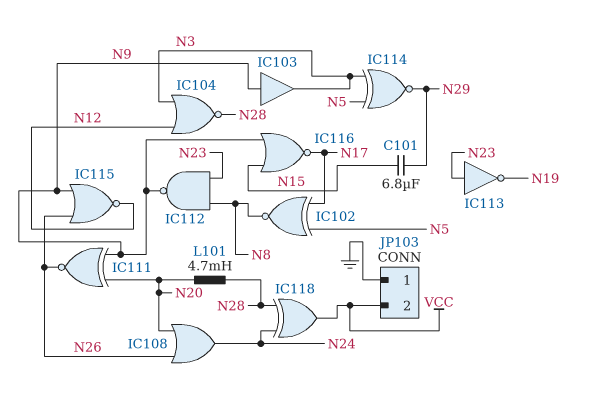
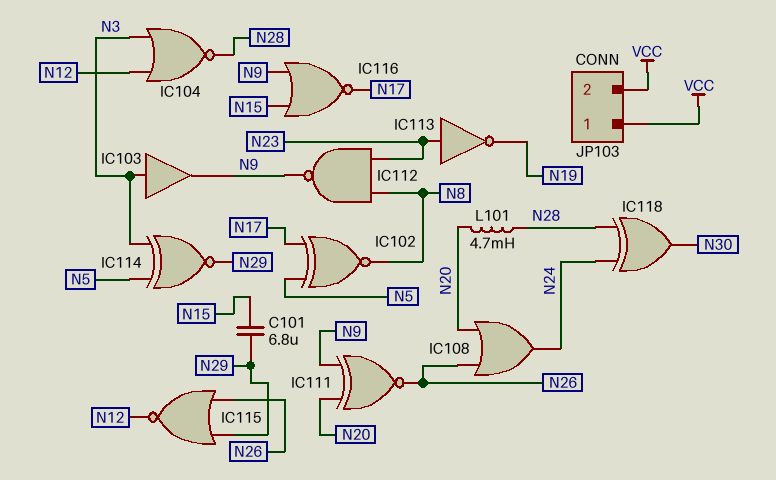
IC103: buffer (in N9, out N3) -> buffer (in N3, out N9)
IC115: NOR (in N9, in N26, out N12) -> NOR (in N26, in N29, out N12)
IC118: XOR (in N24, in N28, out VCC) -> XOR (in N24, in N28, out N30)
JP103 pin 1: GND -> VCC

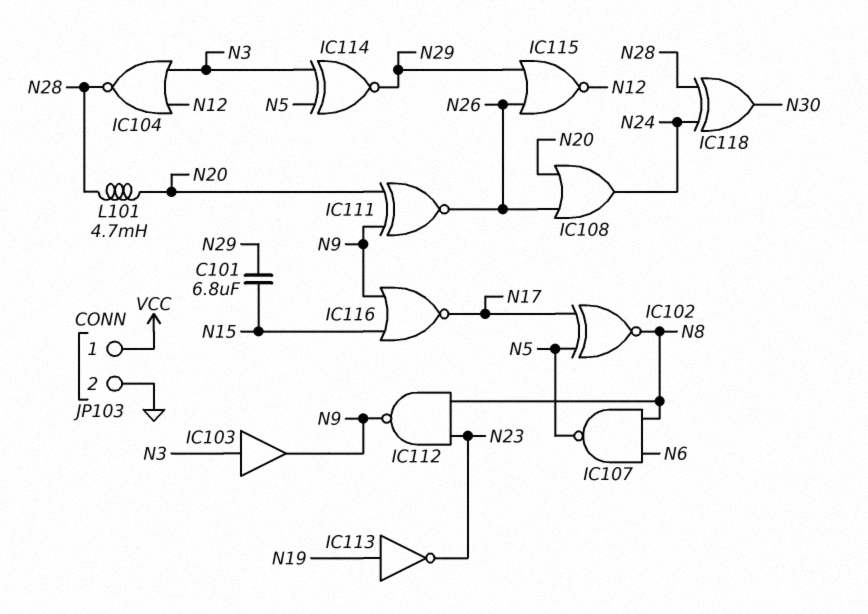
IC107: none -> NAND (in N6, in N8, out N5)
IC113: NOT (in N23, out N19) -> NOT (in N19, out N23)
JP103 pin 2: VCC -> GND

